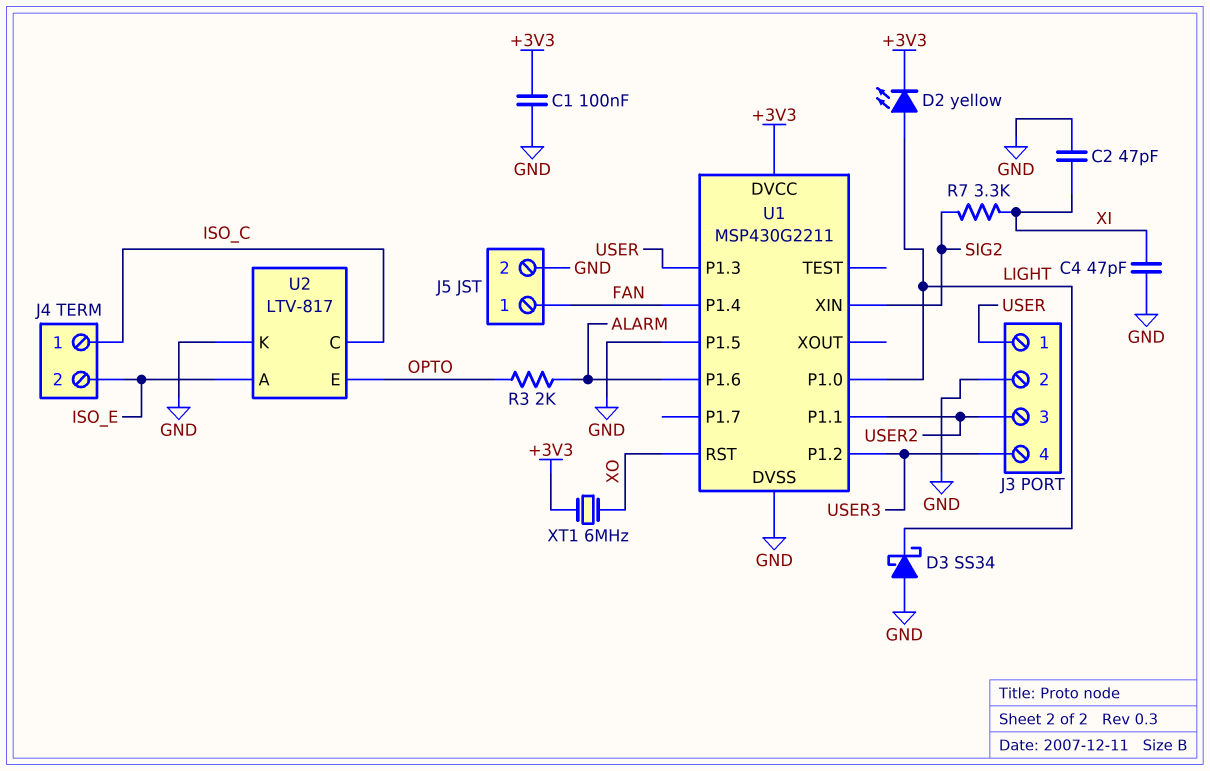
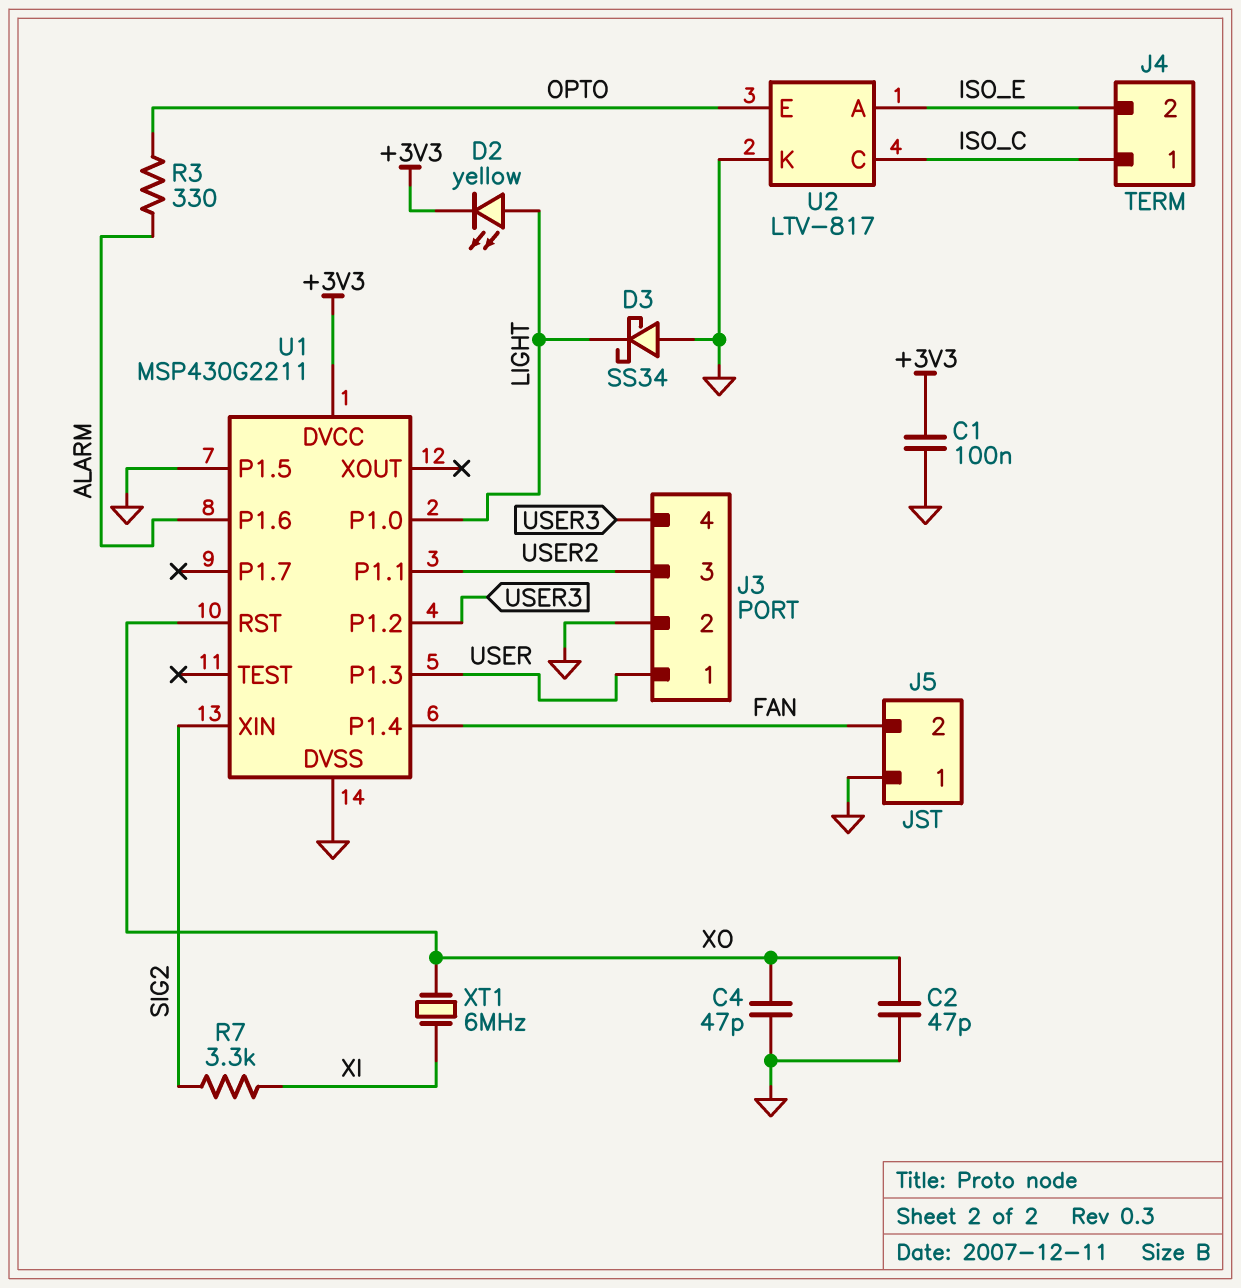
C2: 47pF (GND, XI) -> 47pF (GND, XO)
C4: 47pF (GND, XI) -> 47pF (GND, XO)
J5 pin 1: FAN -> GND
J5 pin 2: GND -> FAN
R3: 2k (ALARM, OPTO) -> 330 (ALARM, OPTO)
XT1: 6MHz (+3V3, XO) -> 6MHz (XI, XO)

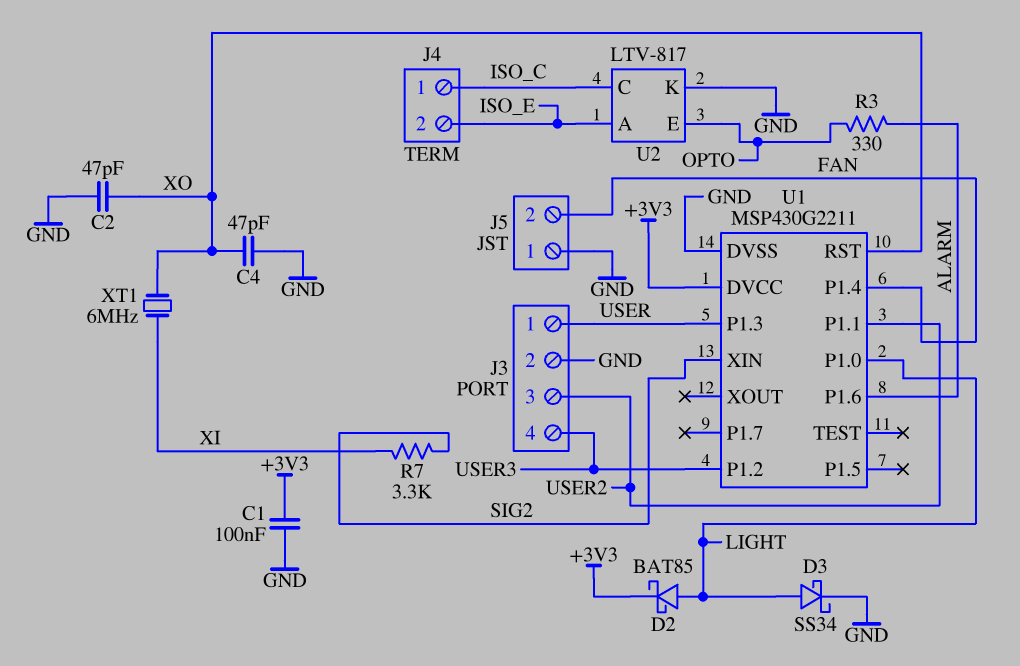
D2: LED yellow (A LIGHT, K +3V3) -> schottky BAT85 (A LIGHT, K +3V3)
D3: schottky SS34 (A GND, K LIGHT) -> schottky SS34 (A LIGHT, K GND)
U1 pin P1.5: GND -> none

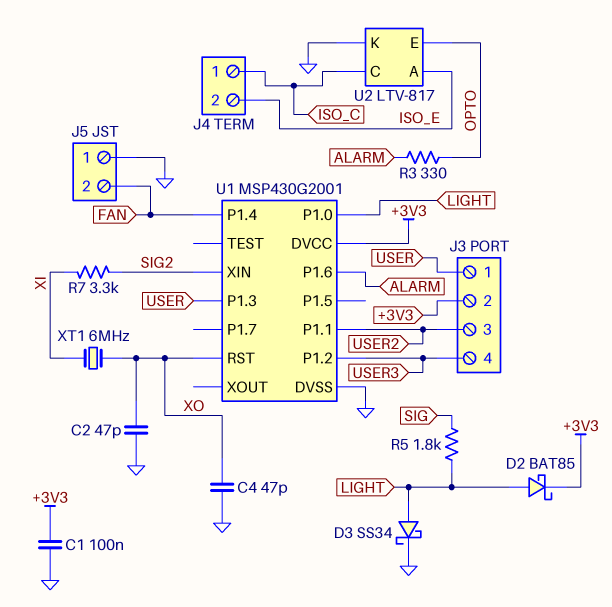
J3 pin 2: GND -> +3V3
R5: none -> 1.8k (LIGHT, SIG)
U1: MSP430G2211 -> MSP430G2001

